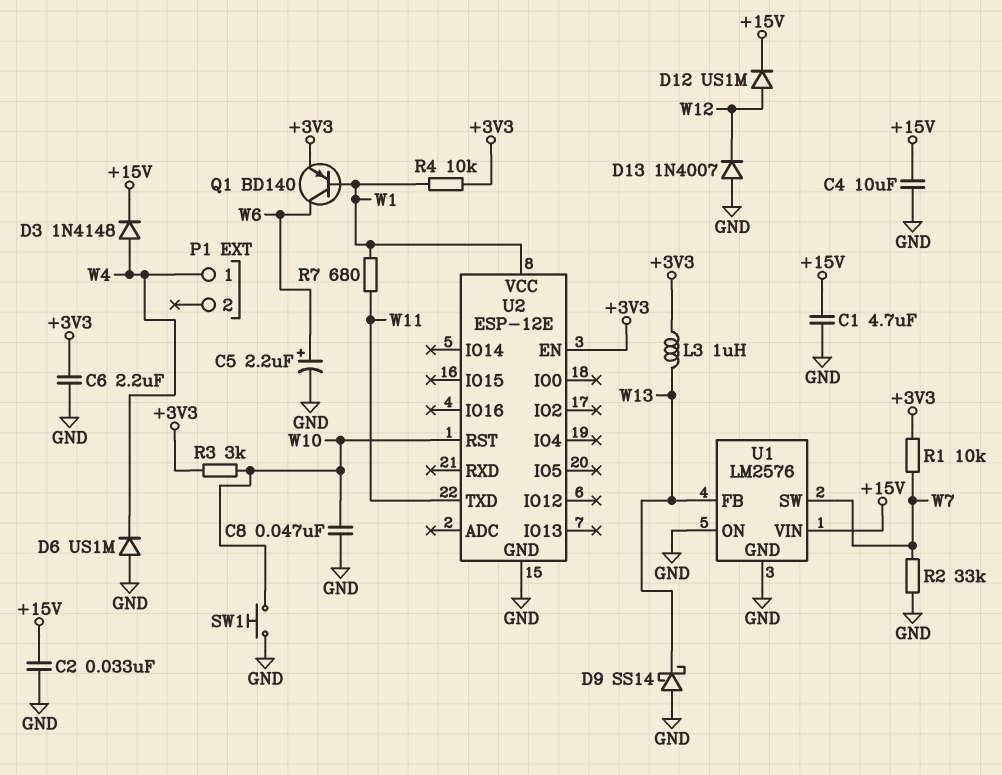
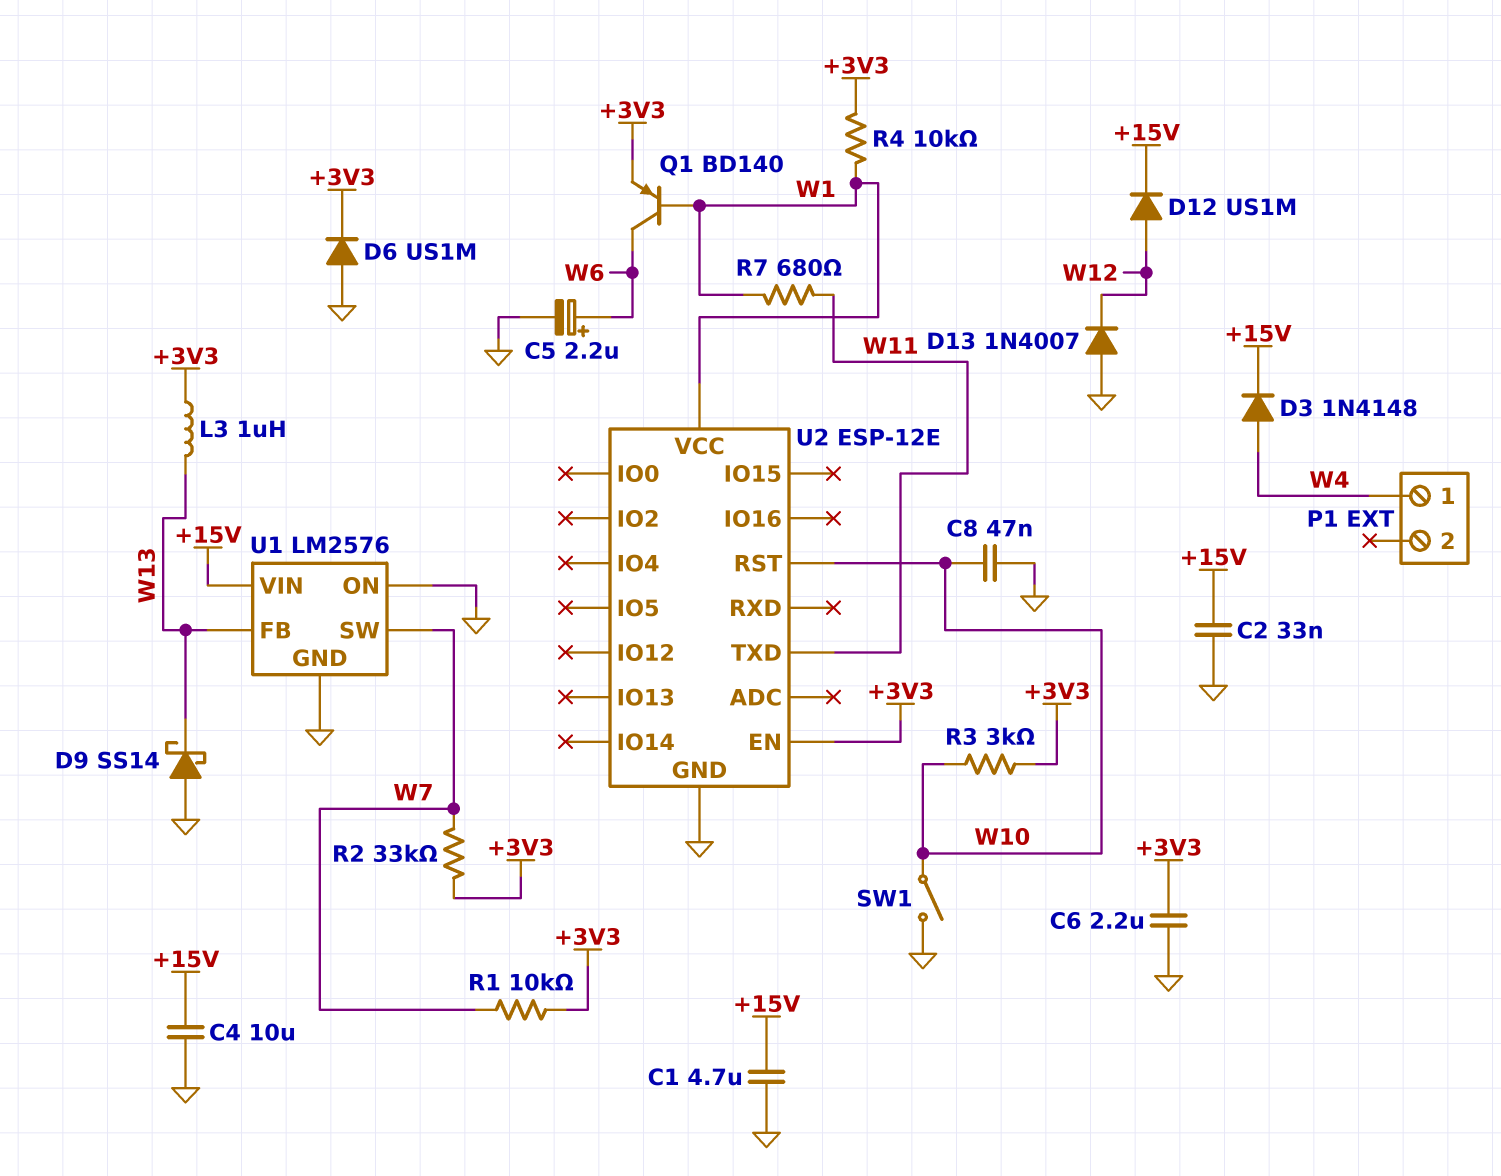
D6: diode US1M (A GND, K W4) -> diode US1M (A GND, K +3V3)
R2: 33k (GND, W7) -> 33k (+3V3, W7)
SW1: button (GND, W10) -> switch (GND, W10)

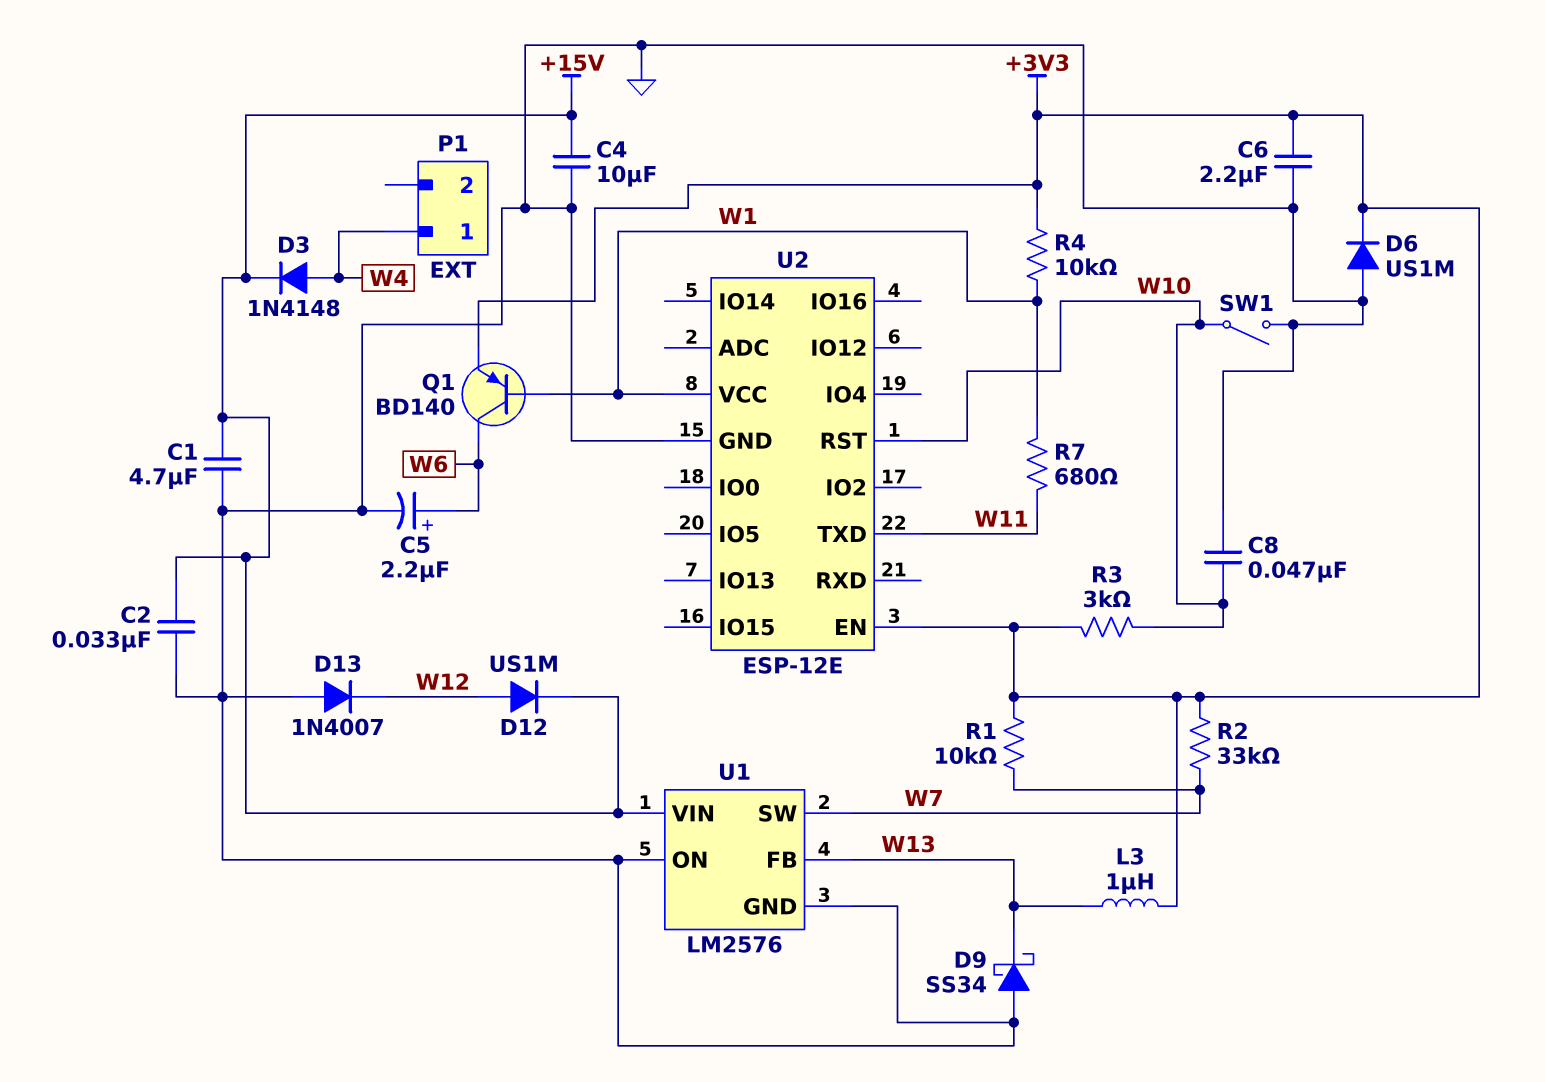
D9: schottky SS14 (A GND, K W13) -> schottky SS34 (A GND, K W13)

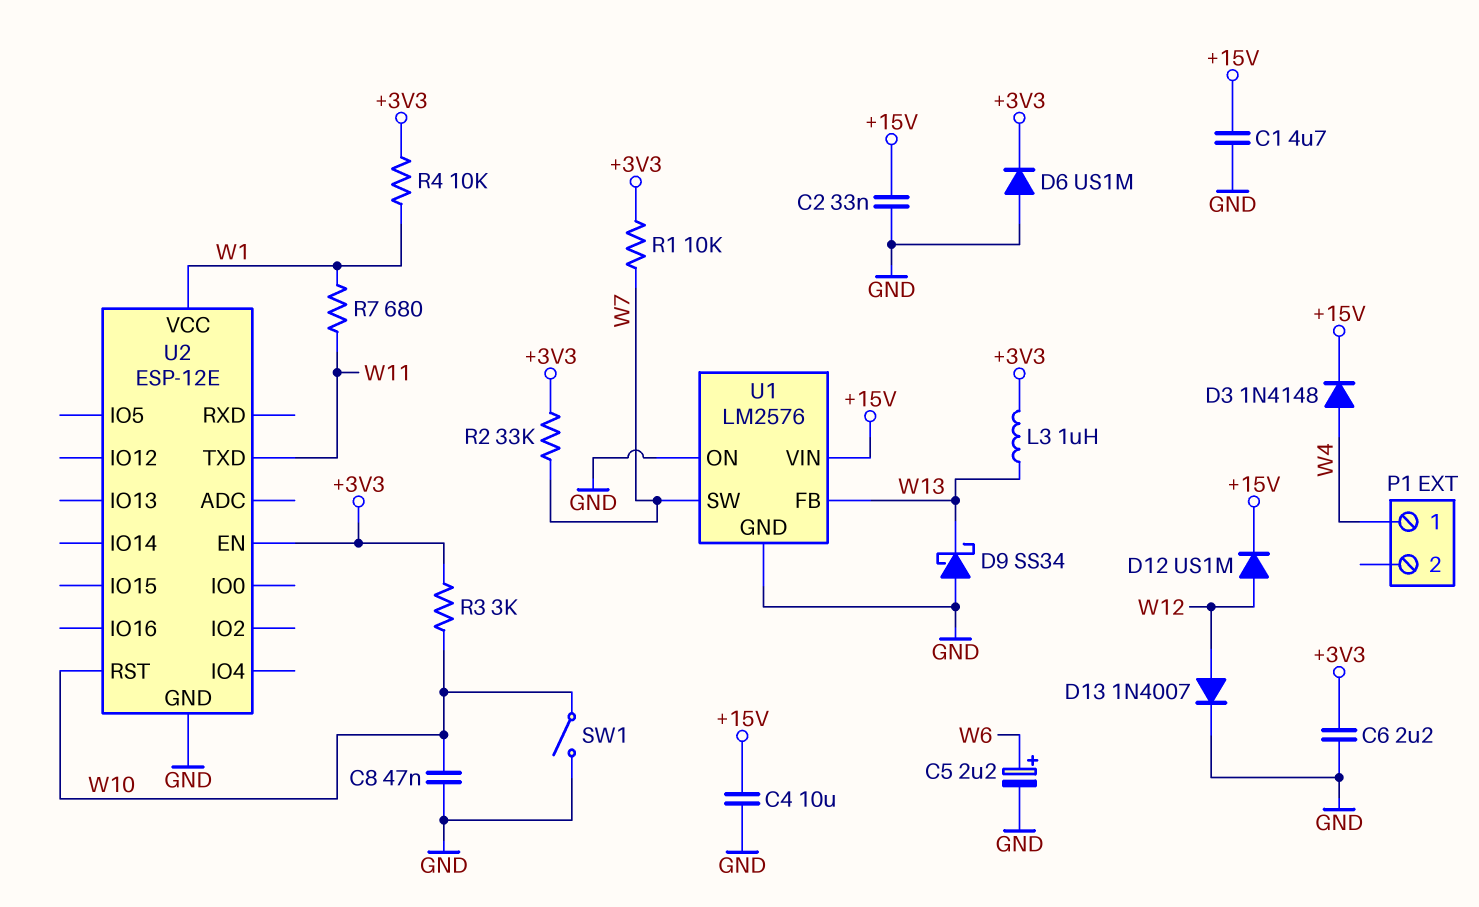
D13: diode 1N4007 (A GND, K W12) -> diode 1N4007 (A W12, K GND)
Q1: PNP BD140 (B W1, C W6, E +3V3) -> none

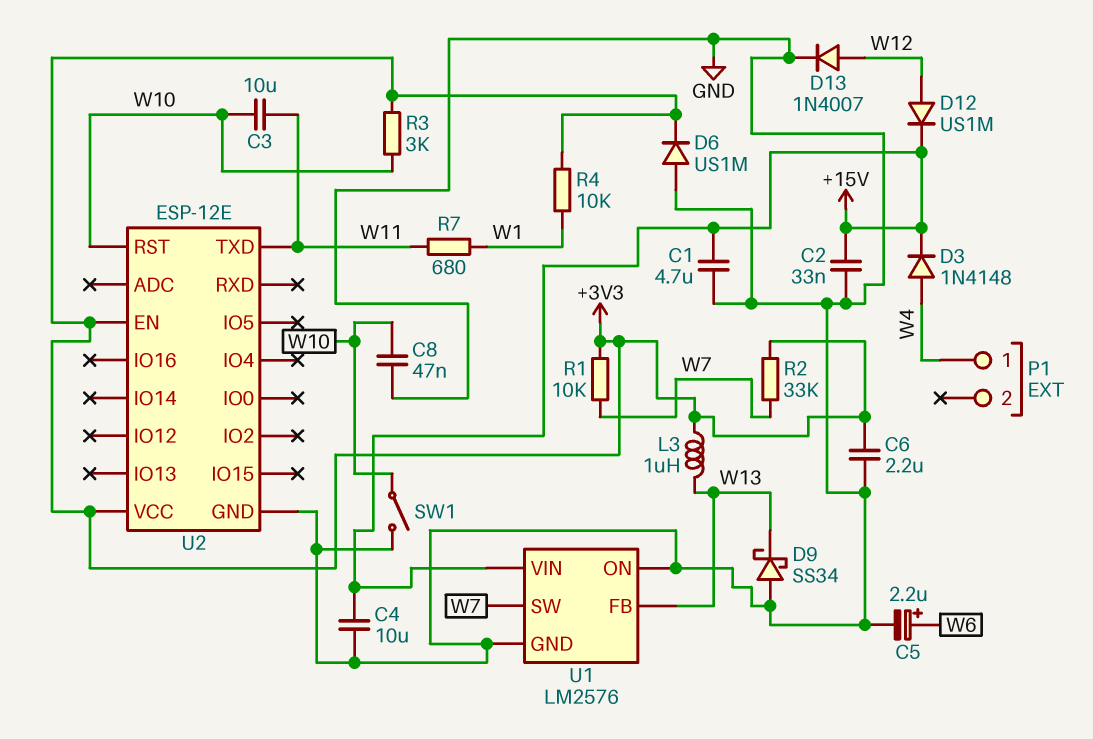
C3: none -> 10uF (W10, W11)
U2 pin VCC: W1 -> +3V3

